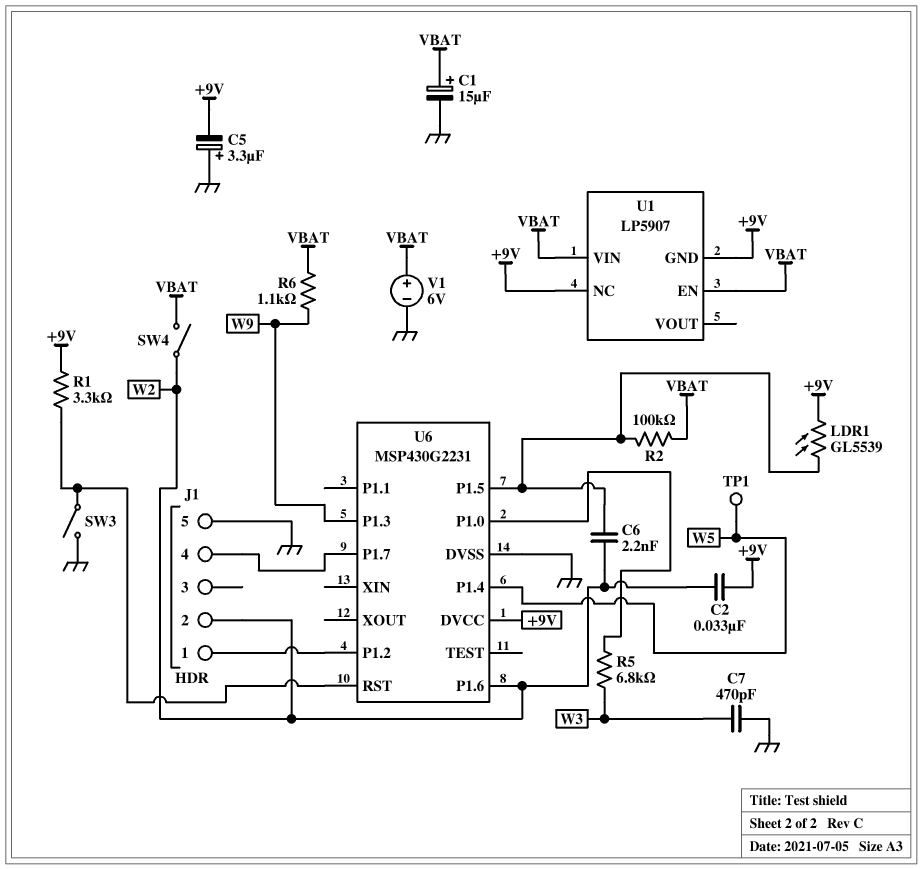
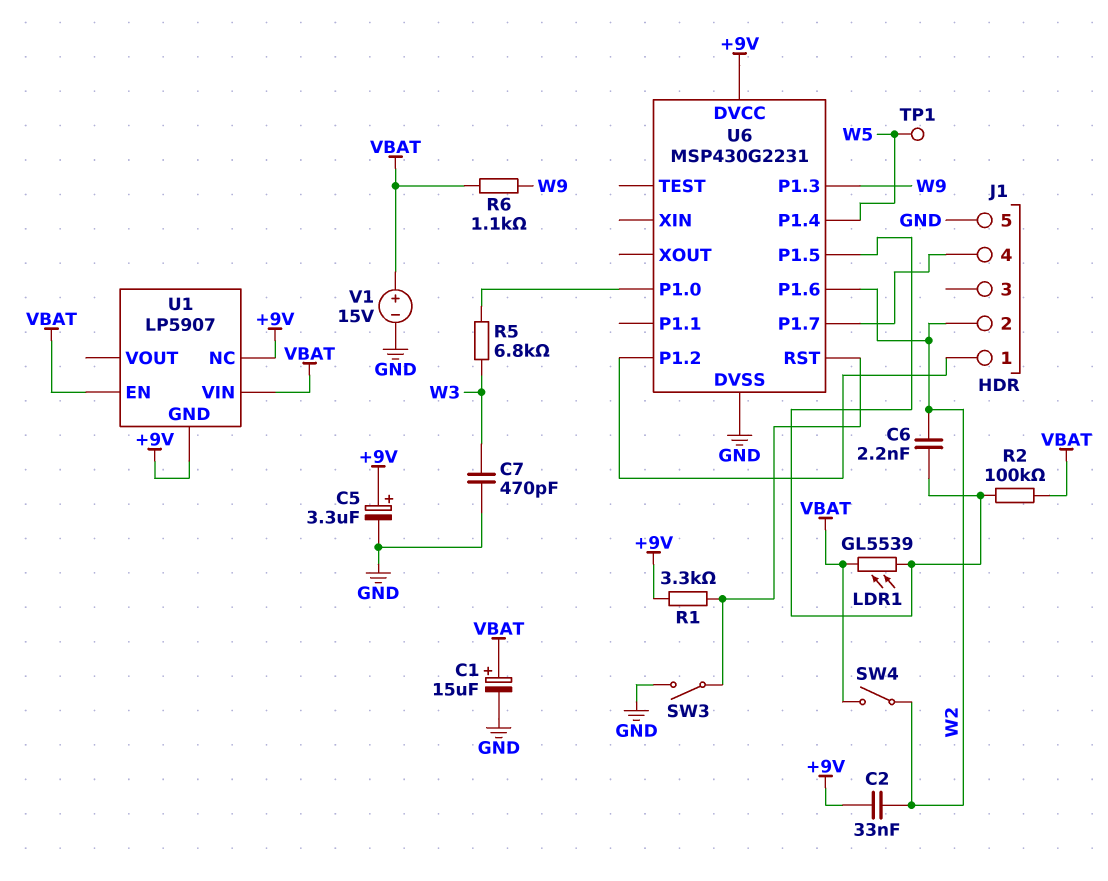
C5: 3.3uF (plus GND, minus +9V) -> 3.3uF (plus +9V, minus GND)
LDR1: GL5539 (+9V, U6/P1.5) -> GL5539 (U6/P1.5, VBAT)
V1: 6V (plus VBAT, minus GND) -> 15V (plus VBAT, minus GND)

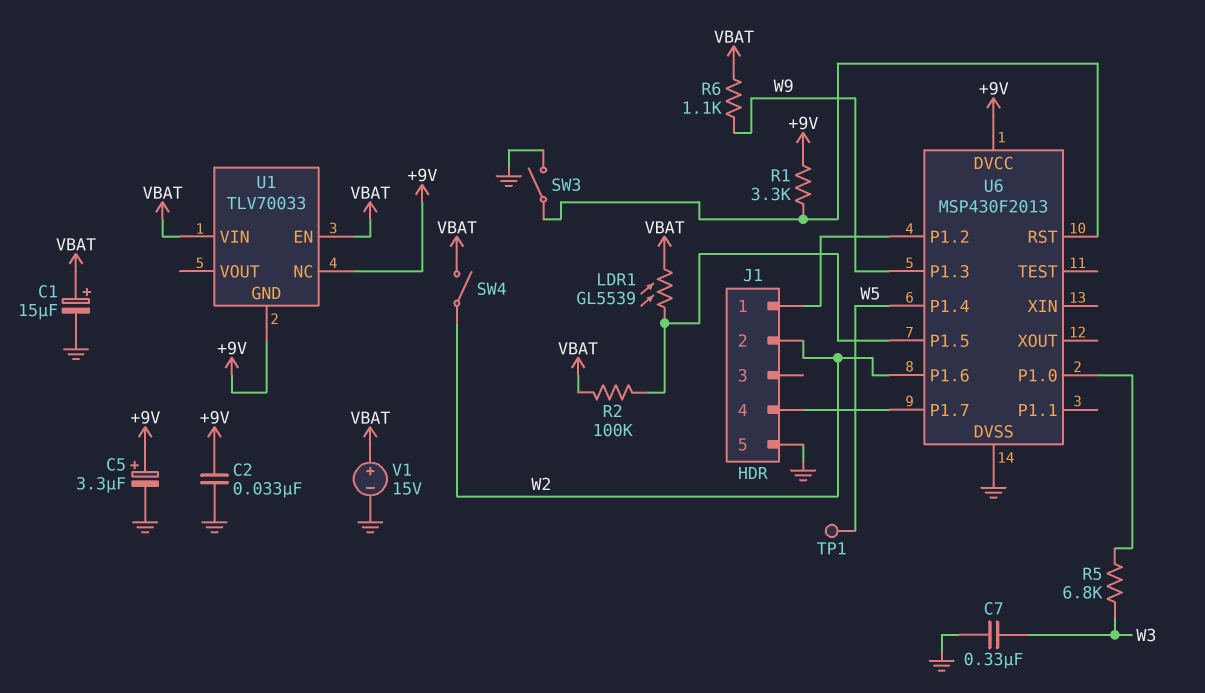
C2: 33nF (+9V, W2) -> 33nF (+9V, GND)
C6: 2.2nF (U6/P1.5, W2) -> none
C7: 470pF (GND, W3) -> 330nF (GND, W3)
U1: LP5907 -> TLV70033
U6: MSP430G2231 -> MSP430F2013

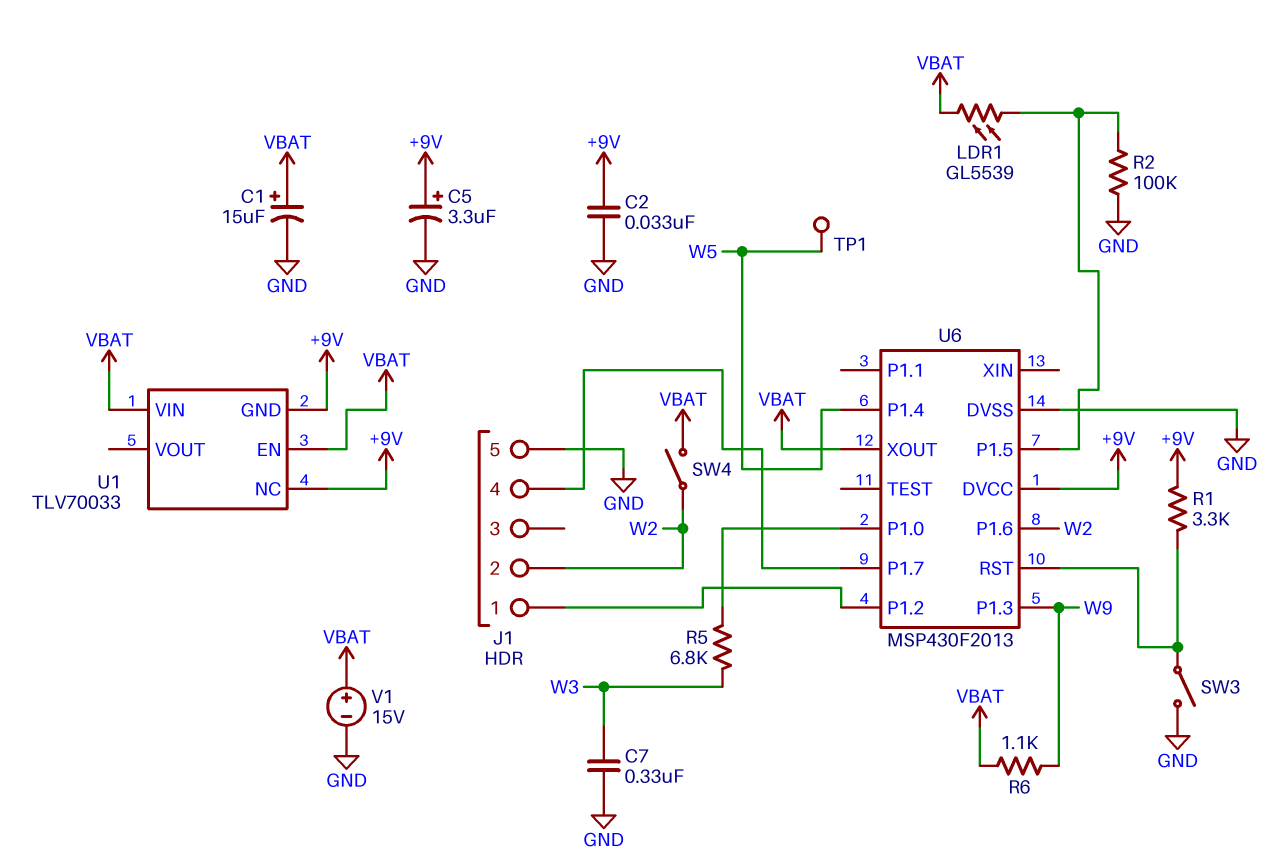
R2: 100k (U6/P1.5, VBAT) -> 100k (GND, U6/P1.5)
U6 pin XOUT: none -> VBAT

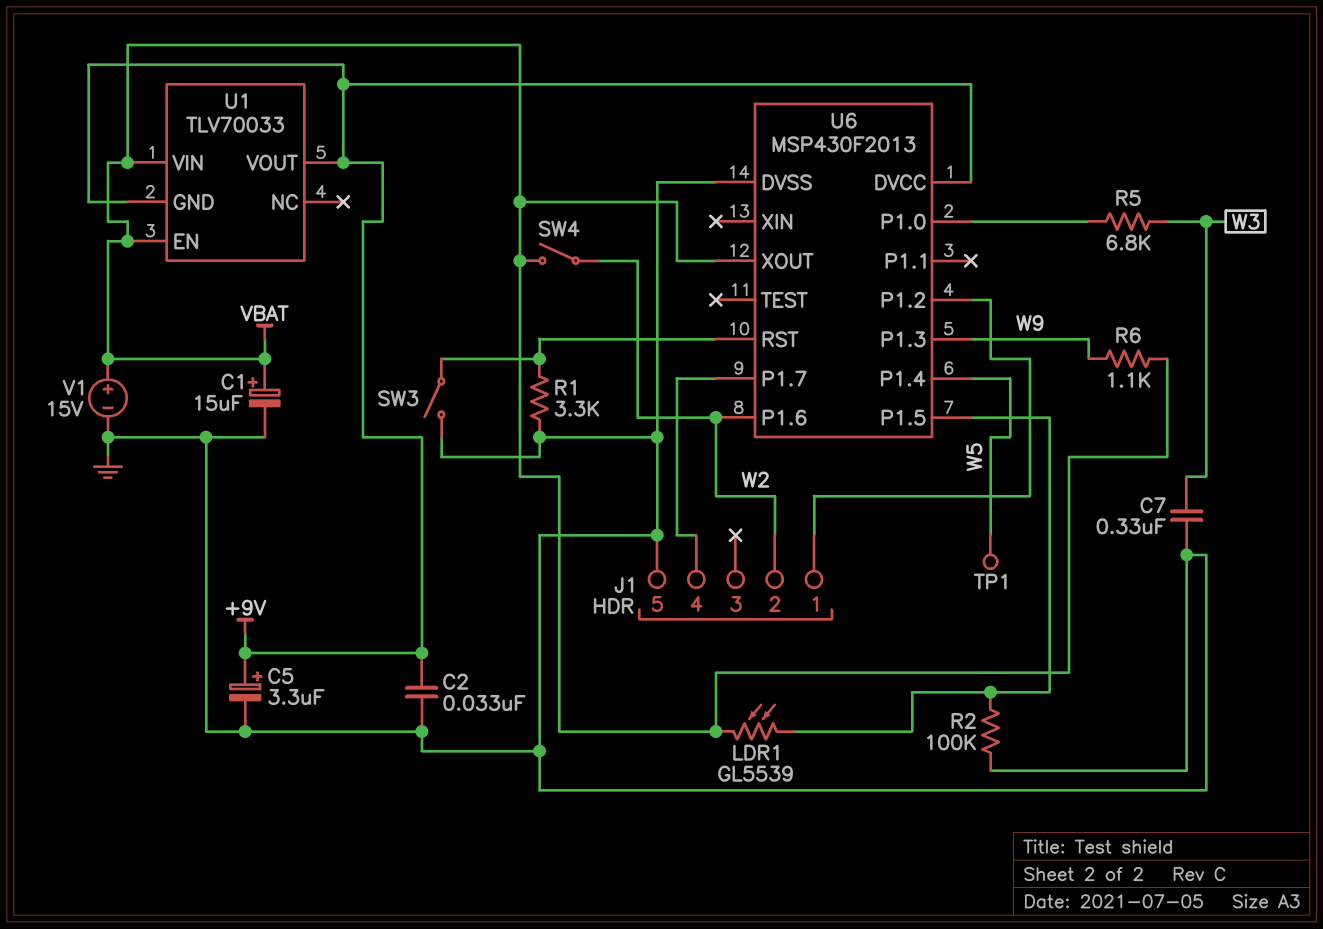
R1: 3.3k (+9V, U6/RST) -> 3.3k (GND, U6/RST)
U1 pin NC: +9V -> none
U1 pin VOUT: none -> +9V

